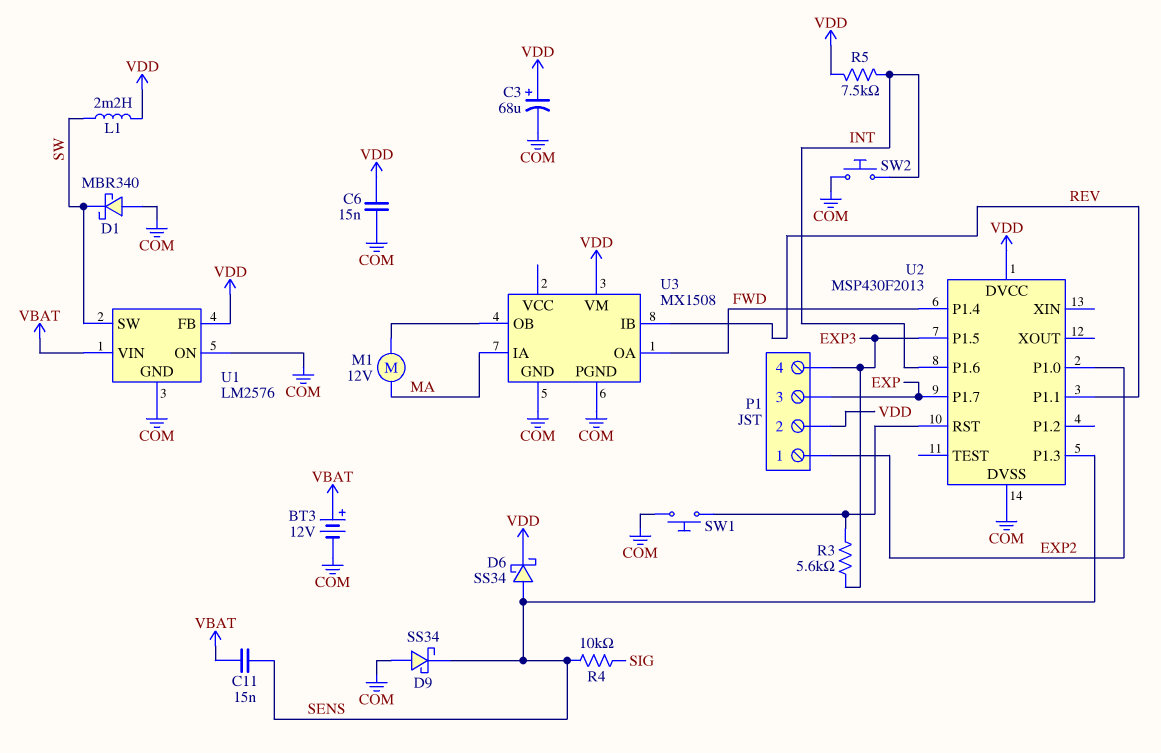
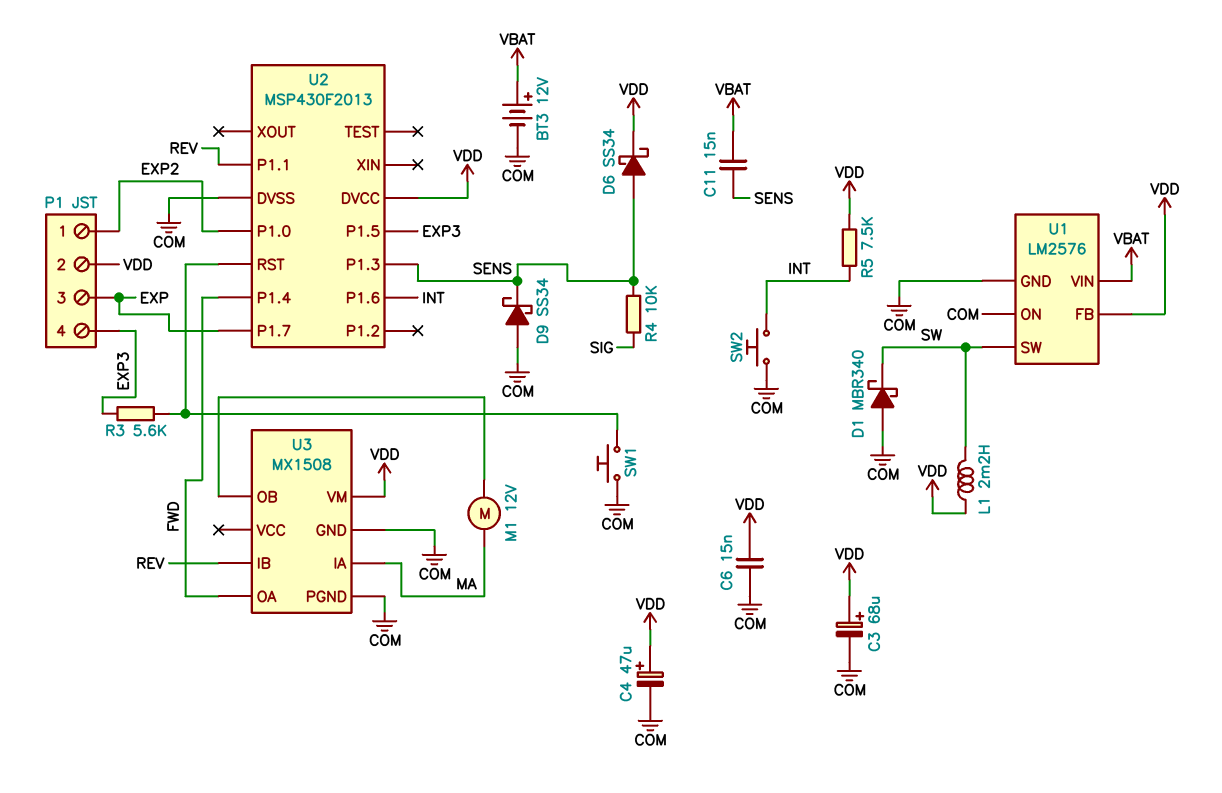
C4: none -> 47uF (plus VDD, minus COM)

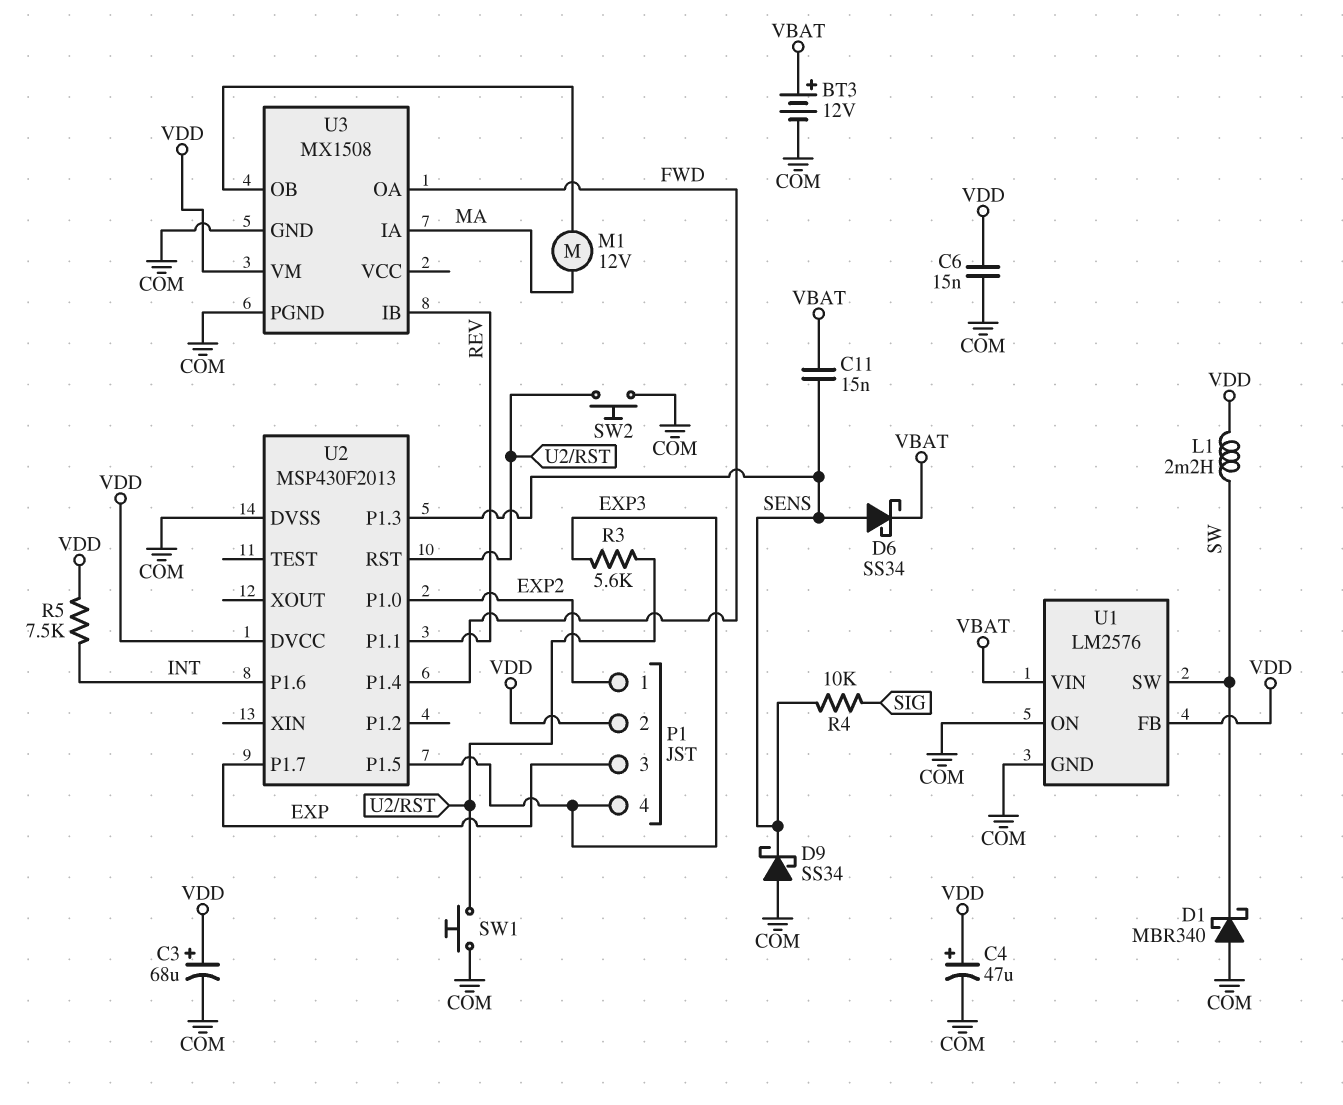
D6: schottky SS34 (A SENS, K VDD) -> schottky SS34 (A SENS, K VBAT)
SW2: button (COM, INT) -> button (COM, U2/RST)

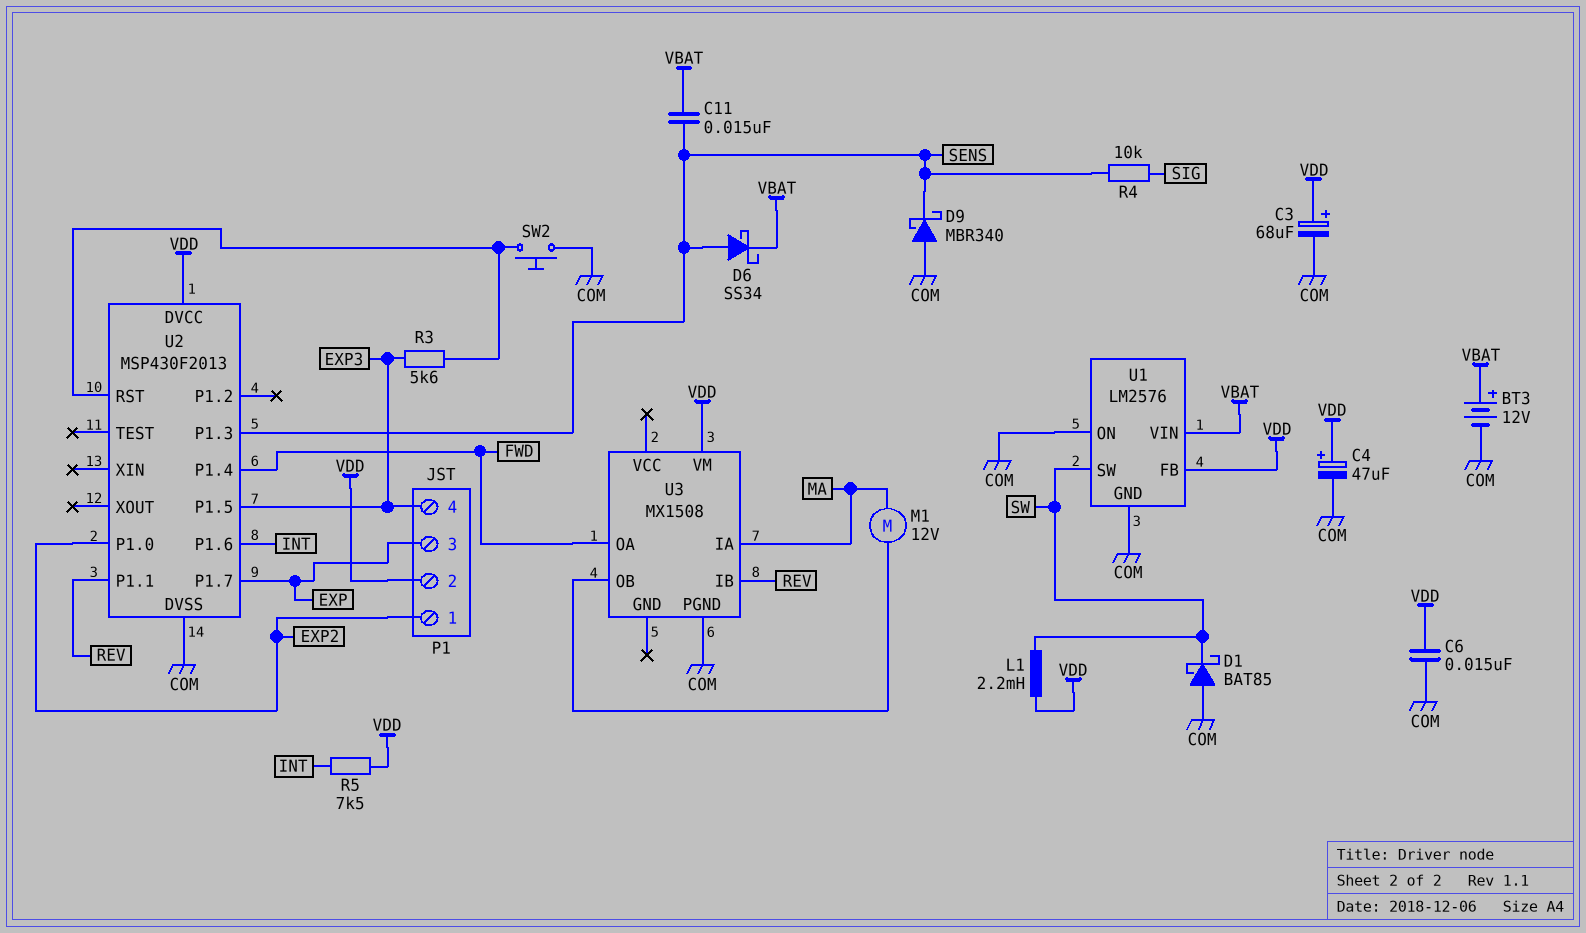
D1: schottky MBR340 (A COM, K SW) -> schottky BAT85 (A COM, K SW)
D9: schottky SS34 (A COM, K SENS) -> schottky MBR340 (A COM, K SENS)
SW1: button (COM, U2/RST) -> none
U3 pin GND: COM -> none

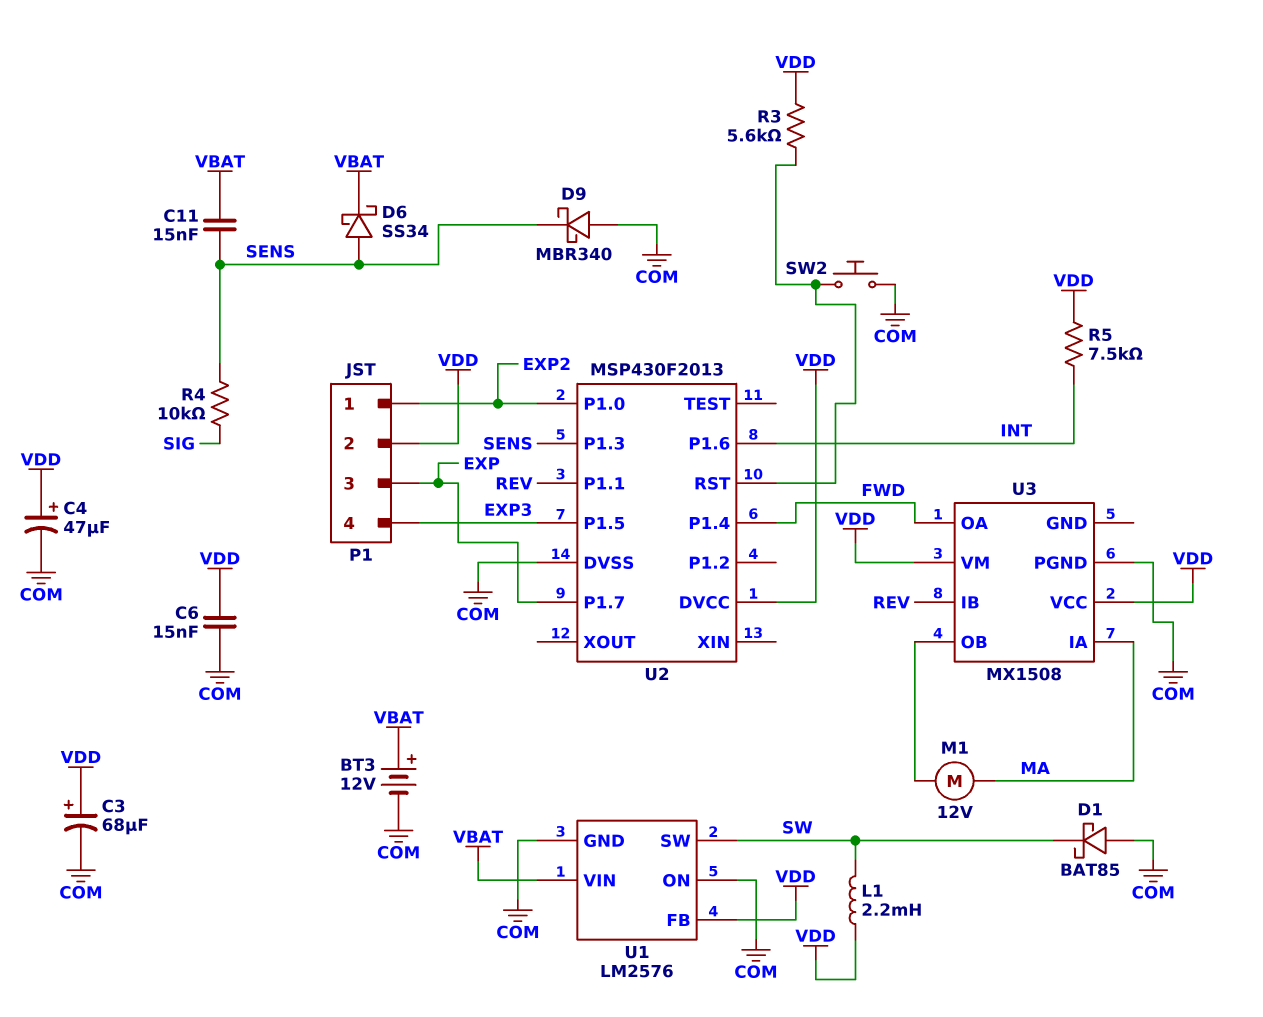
R3: 5.6k (EXP3, U2/RST) -> 5.6k (U2/RST, VDD)
U3 pin VCC: none -> VDD

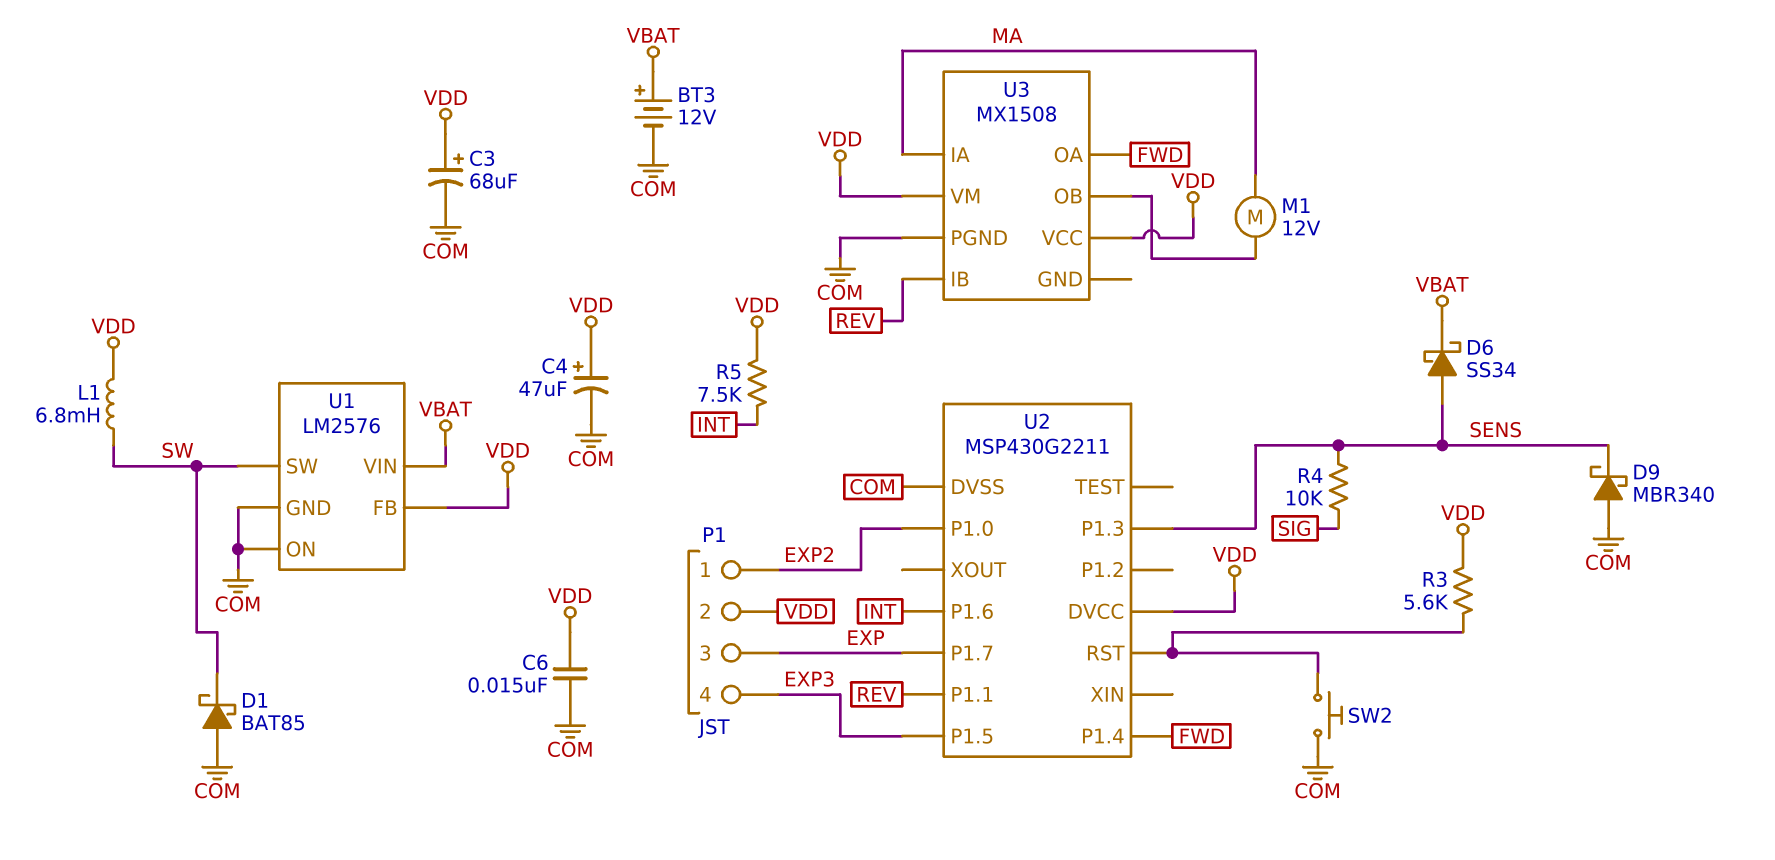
C11: 15nF (SENS, VBAT) -> none
L1: 2.2mH (SW, VDD) -> 6.8mH (SW, VDD)
U2: MSP430F2013 -> MSP430G2211

